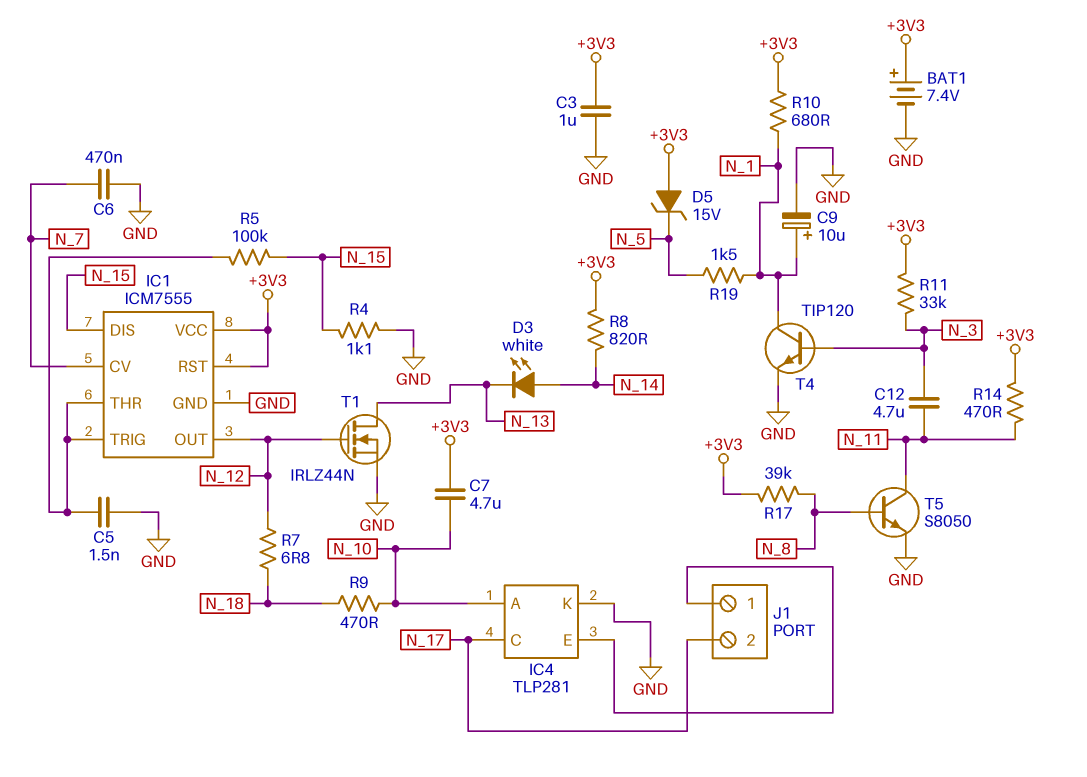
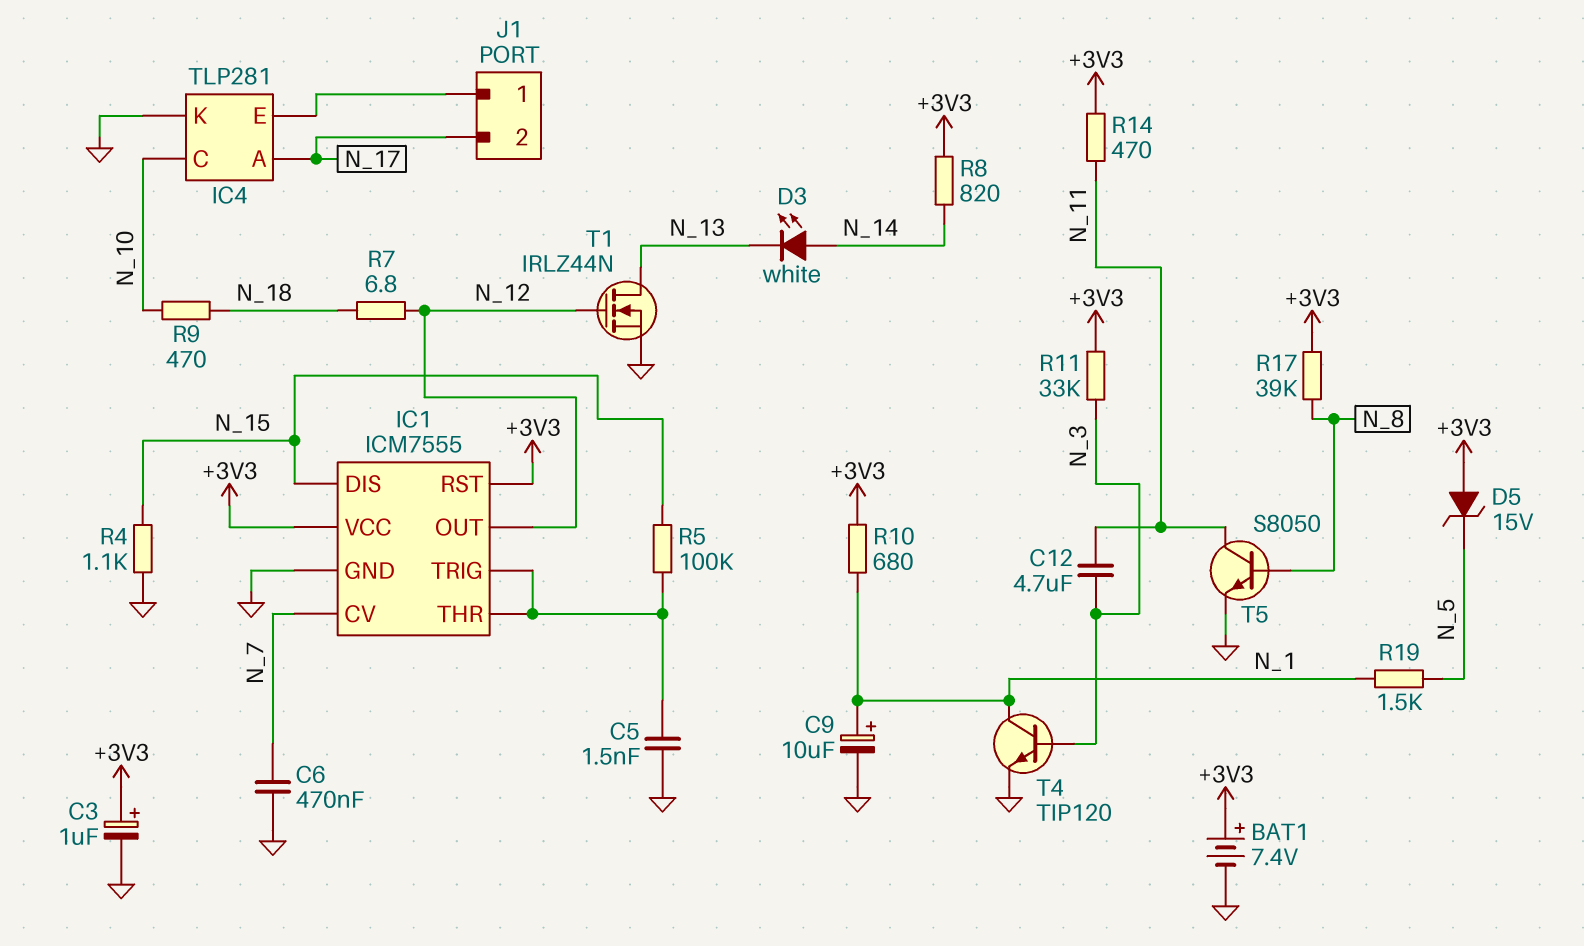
C3: 1uF (+3V3, GND) -> 1uF (plus +3V3, minus GND)
C7: 4.7uF (+3V3, N_10) -> none
IC4 pin A: N_10 -> N_17
IC4 pin C: N_17 -> N_10

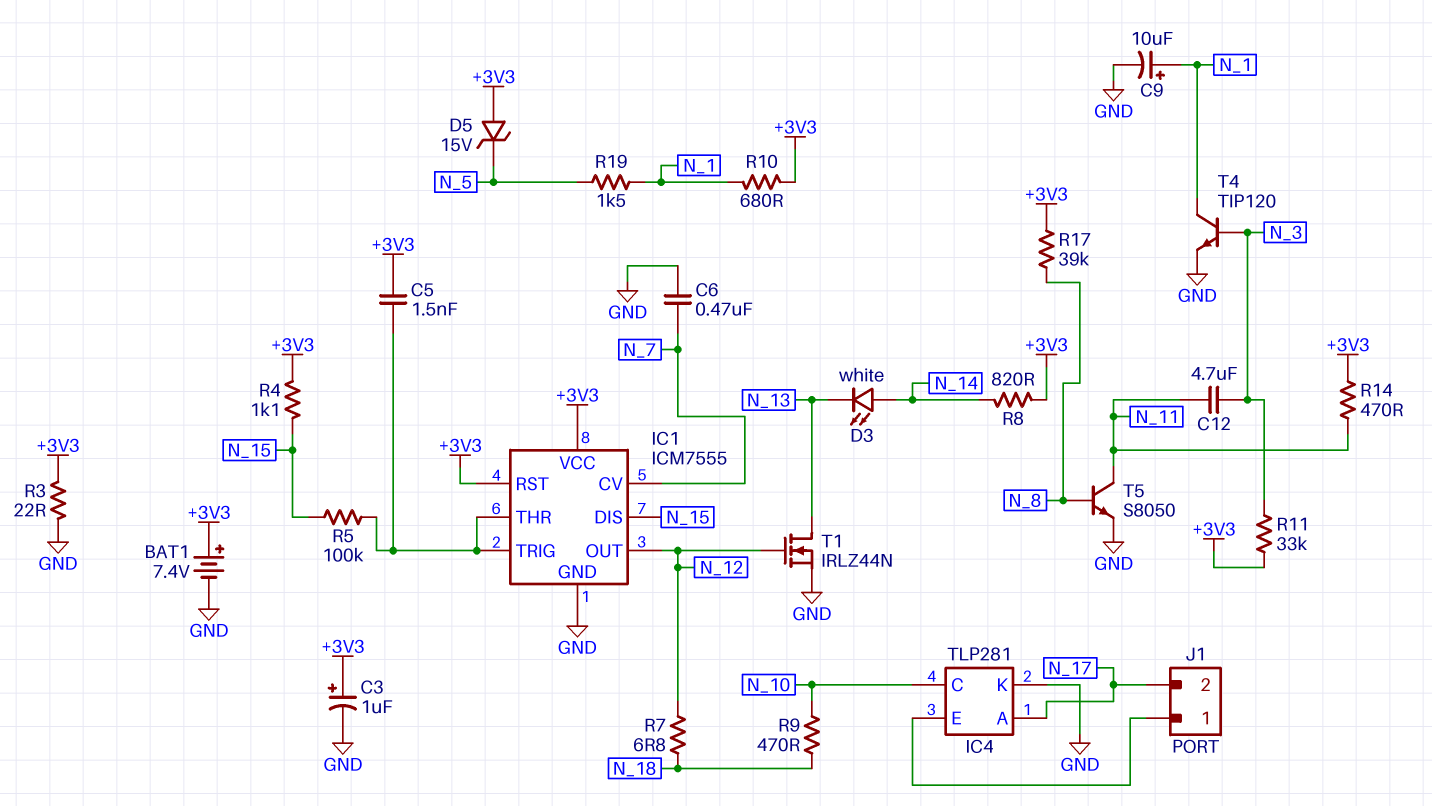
C5: 1.5nF (GND, IC1/THR) -> 1.5nF (+3V3, IC1/THR)
R3: none -> 22 (+3V3, GND)
R4: 1.1k (GND, N_15) -> 1.1k (+3V3, N_15)

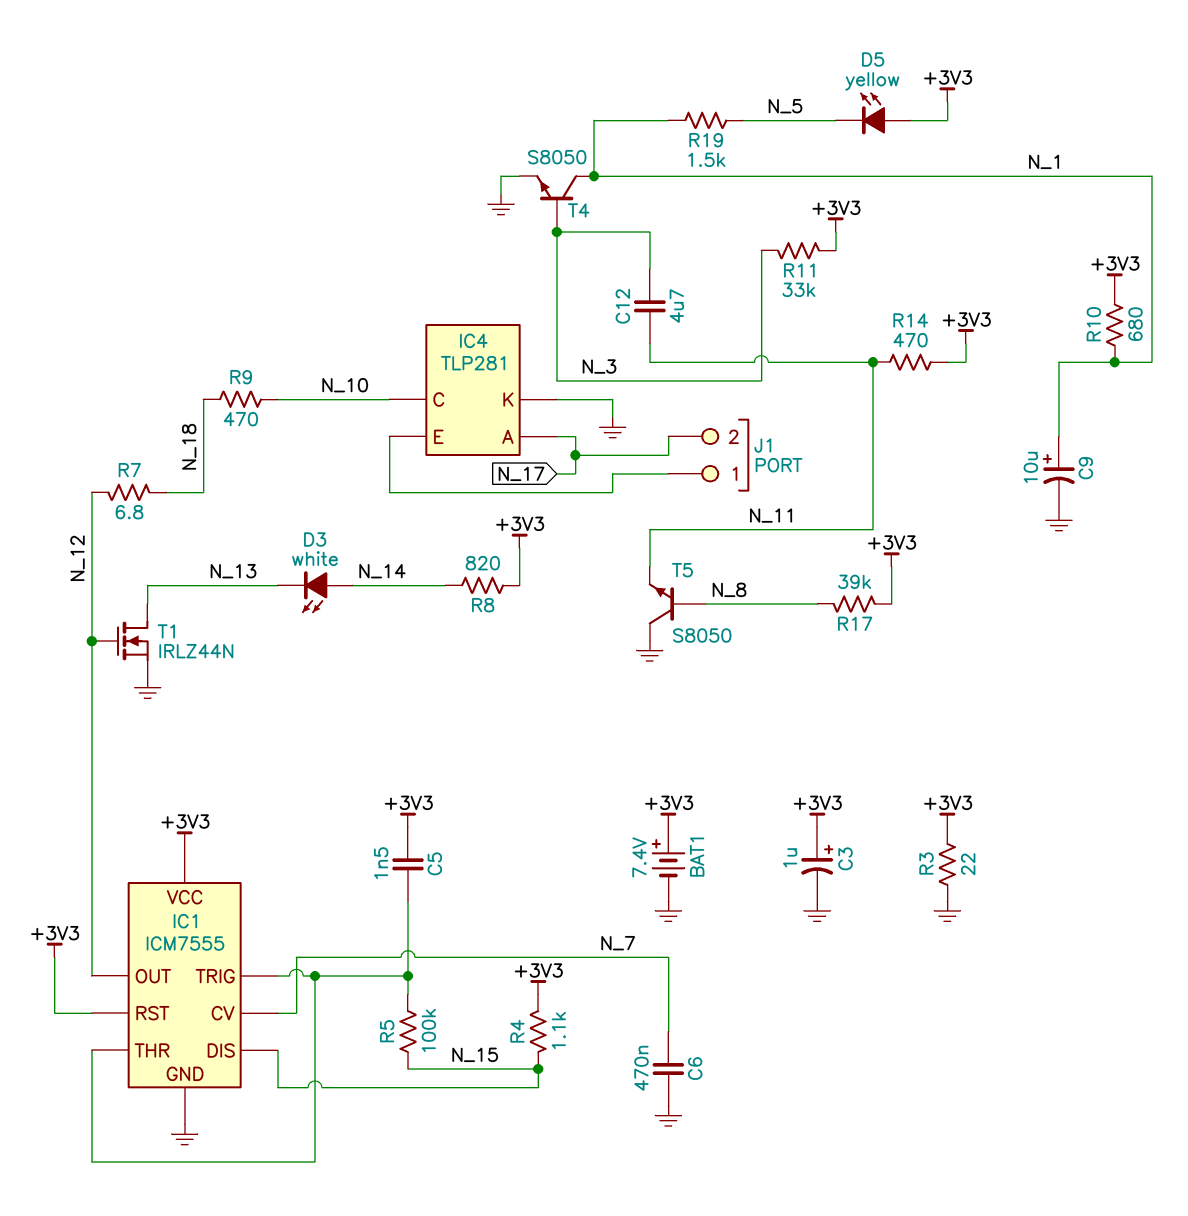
D5: zener 15V (A +3V3, K N_5) -> LED yellow (A +3V3, K N_5)
T4: NPN TIP120 (B N_3, C N_1, E GND) -> NPN S8050 (B N_3, C N_1, E GND)
T5: NPN S8050 (B N_8, C N_11, E GND) -> NPN S8050 (B N_8, C GND, E N_11)

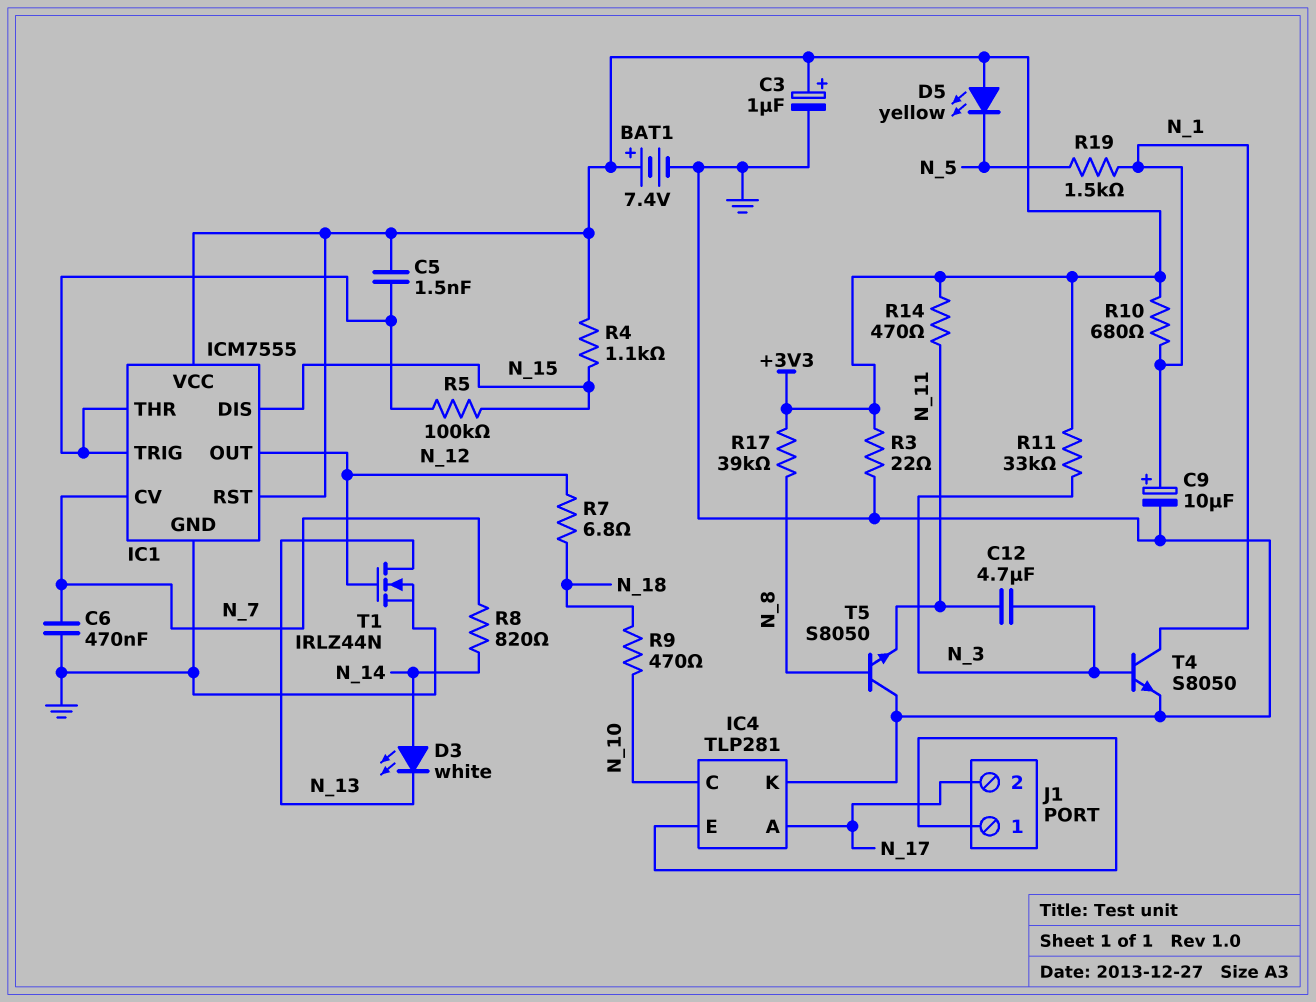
R8: 820 (+3V3, N_14) -> 820 (N_7, N_14)

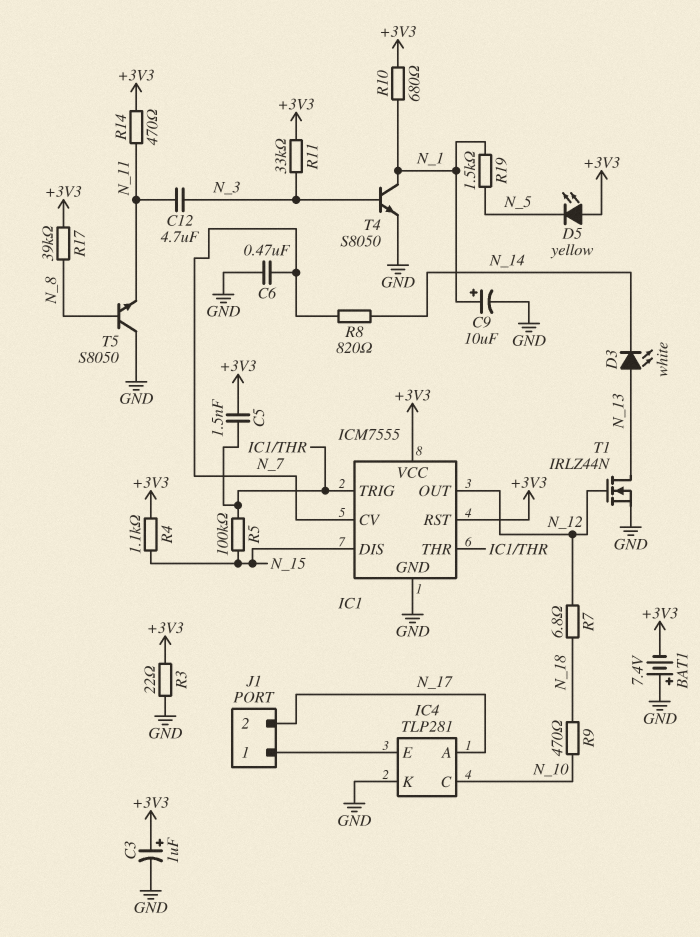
BAT1: 7.4V (plus +3V3, minus GND) -> 7.4V (plus GND, minus +3V3)
D3: LED white (A N_14, K N_13) -> LED white (A N_13, K N_14)

